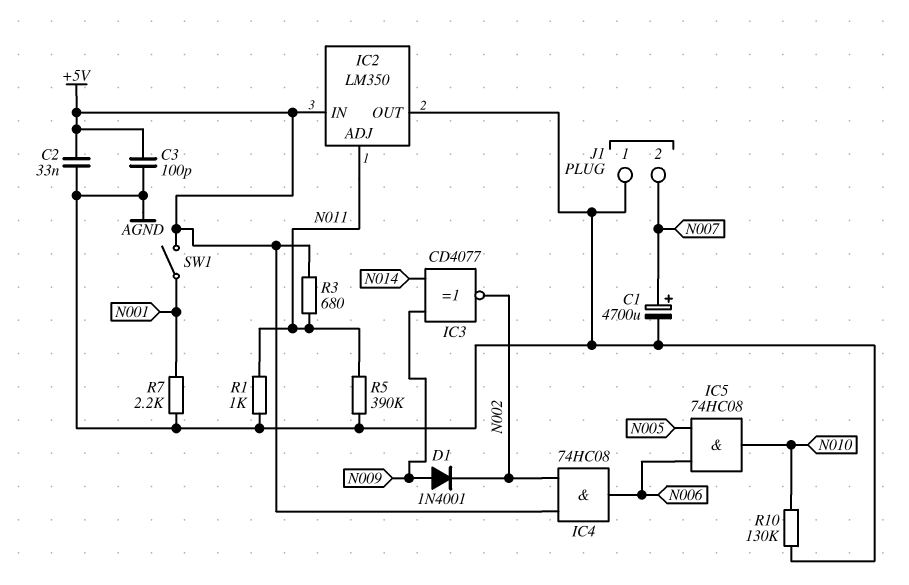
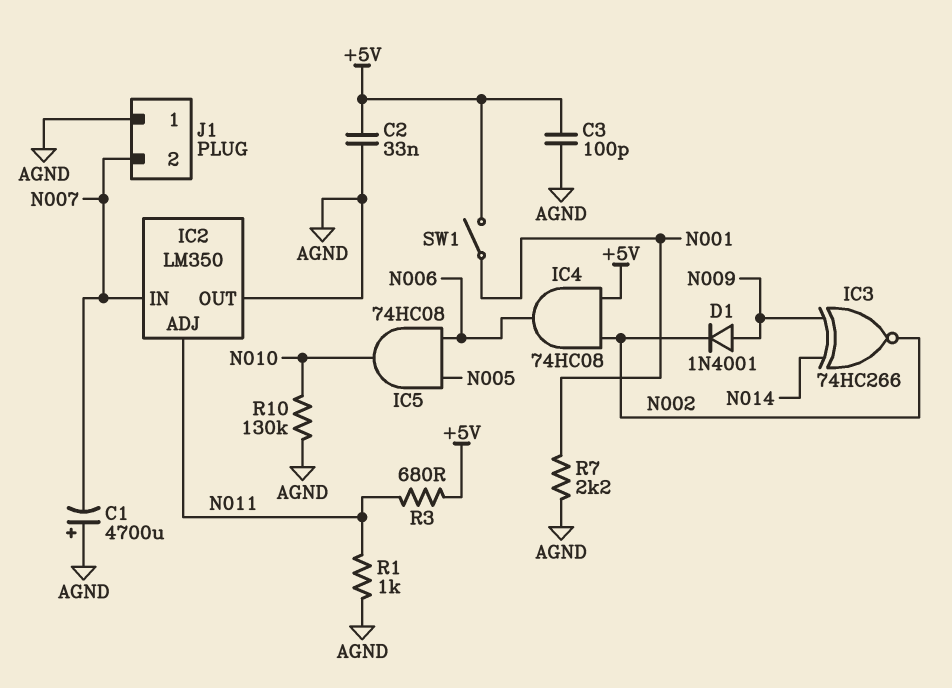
C1: 4700uF (plus N007, minus AGND) -> 4700uF (plus AGND, minus N007)
IC2 pin IN: +5V -> N007
IC3: XNOR CD4077 (in N009, in N014, out N002) -> XNOR 74HC266 (in N009, in N014, out N002)
R5: 390k (AGND, N011) -> none

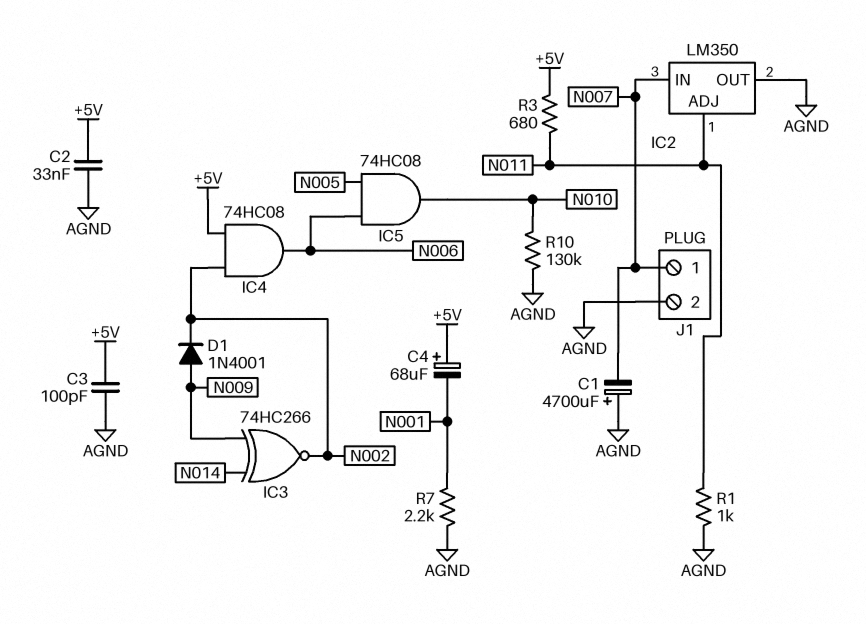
C4: none -> 68uF (plus +5V, minus N001)
J1 pin 1: AGND -> N007
J1 pin 2: N007 -> AGND
SW1: switch (+5V, N001) -> none

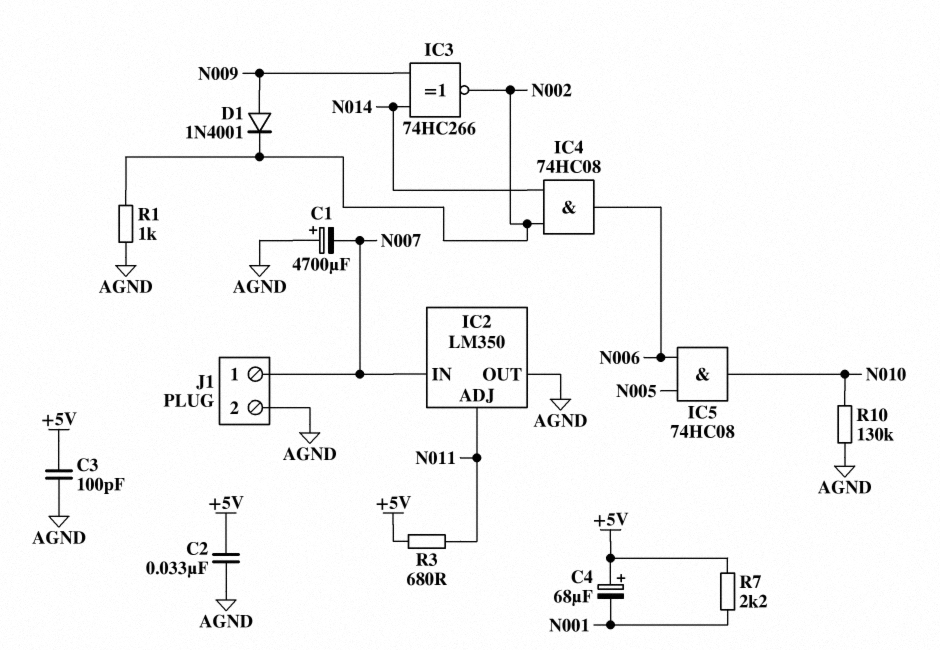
IC4: AND 74HC08 (in +5V, in N002, out N006) -> AND 74HC08 (in N002, in N014, out N006)
R1: 1k (AGND, N011) -> 1k (AGND, N002)
R7: 2.2k (AGND, N001) -> 2.2k (+5V, N001)

